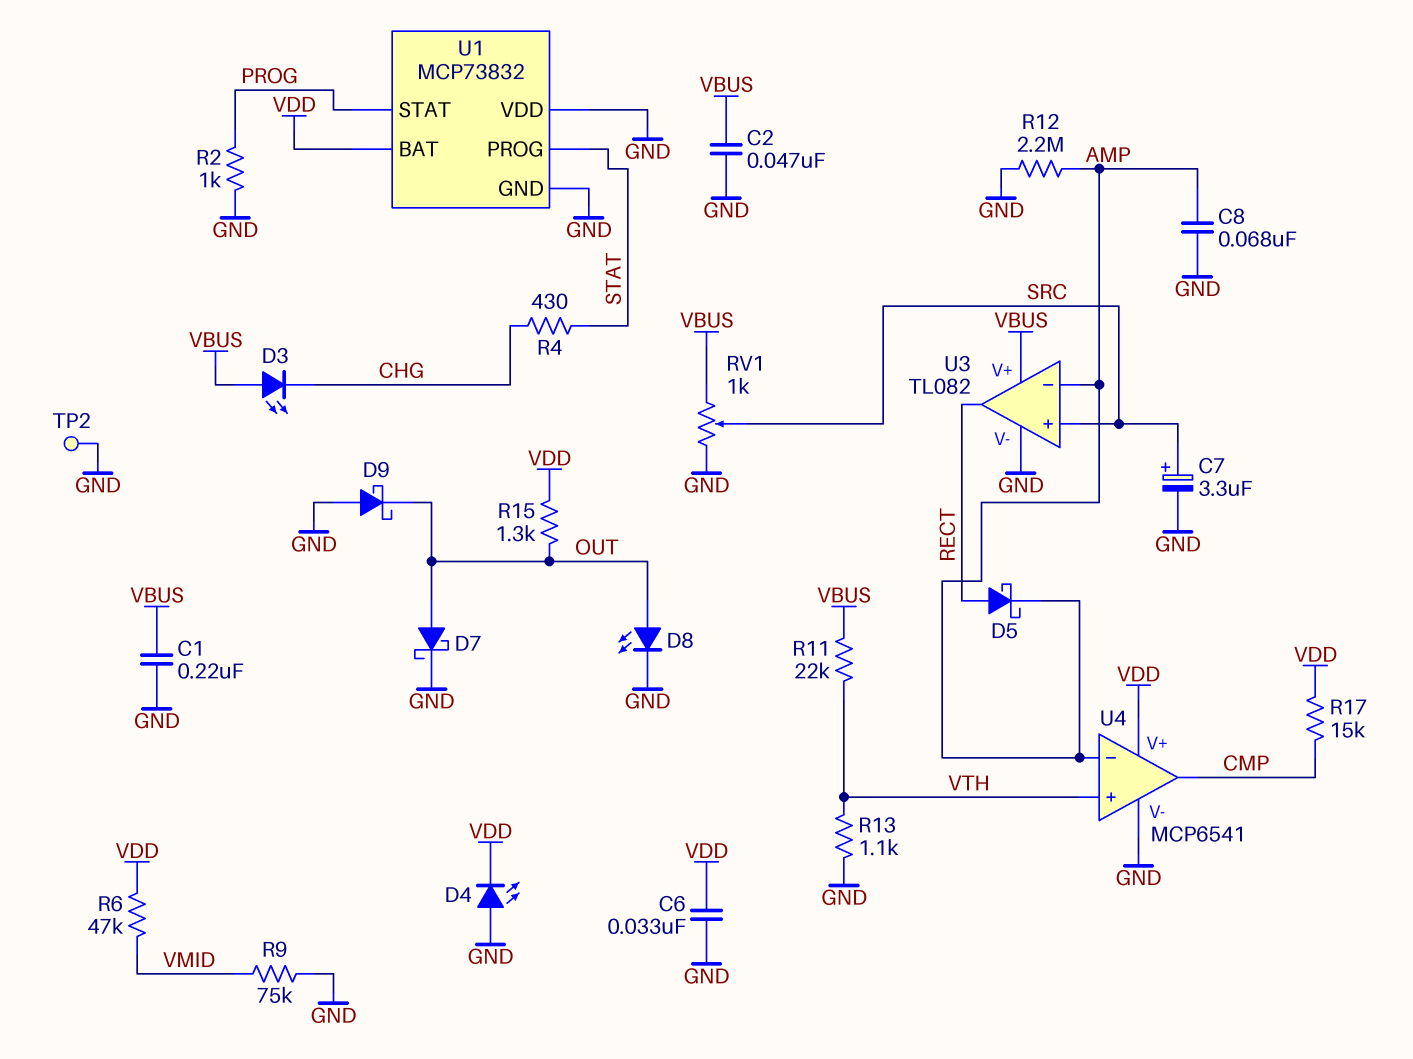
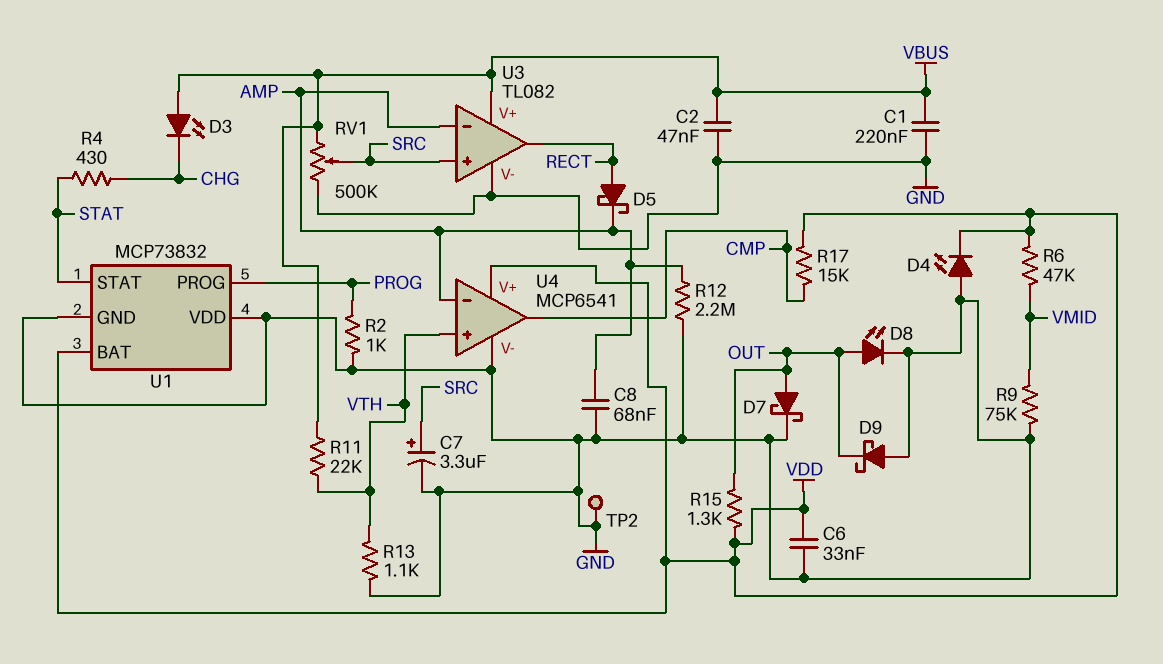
RV1: 1k (GND, VBUS, wiper SRC) -> 500k (GND, VBUS, wiper SRC)
U1 pin PROG: STAT -> PROG
U1 pin STAT: PROG -> STAT

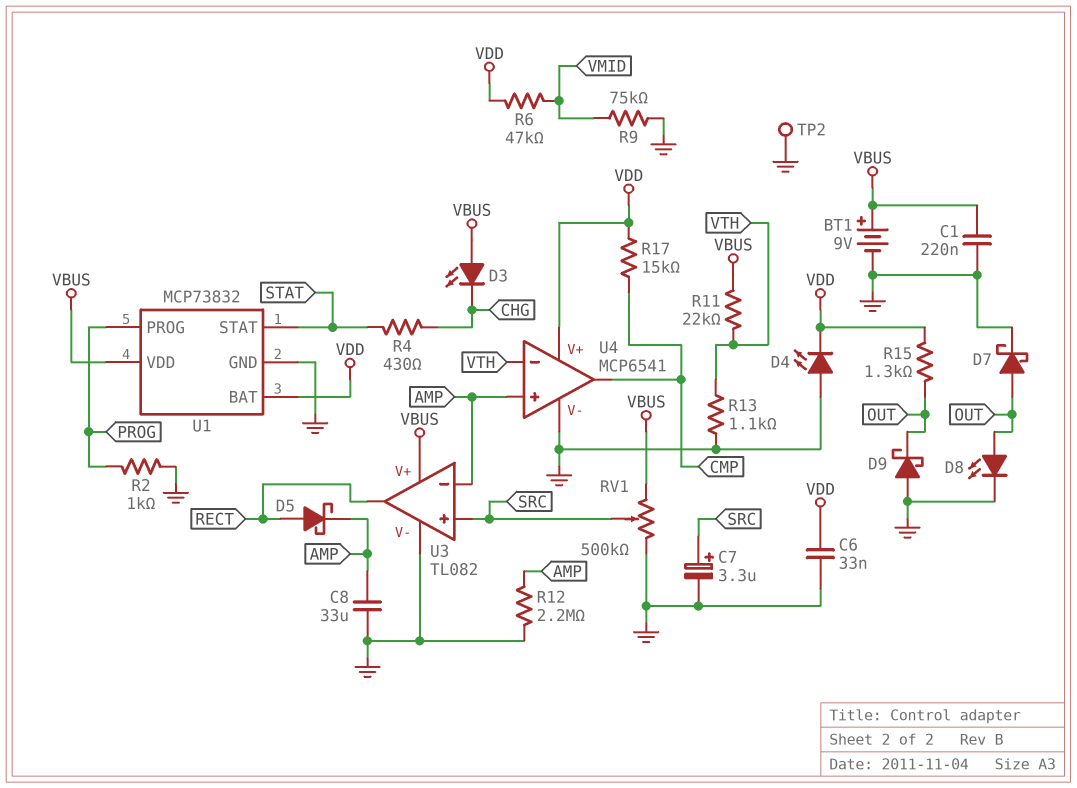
BT1: none -> 9V (plus VBUS, minus GND)
C2: 47nF (GND, VBUS) -> none
C8: 68nF (AMP, GND) -> 33uF (AMP, GND)
U1 pin VDD: GND -> VBUS
U4 pin in+: VTH -> AMP
U4 pin in-: AMP -> VTH

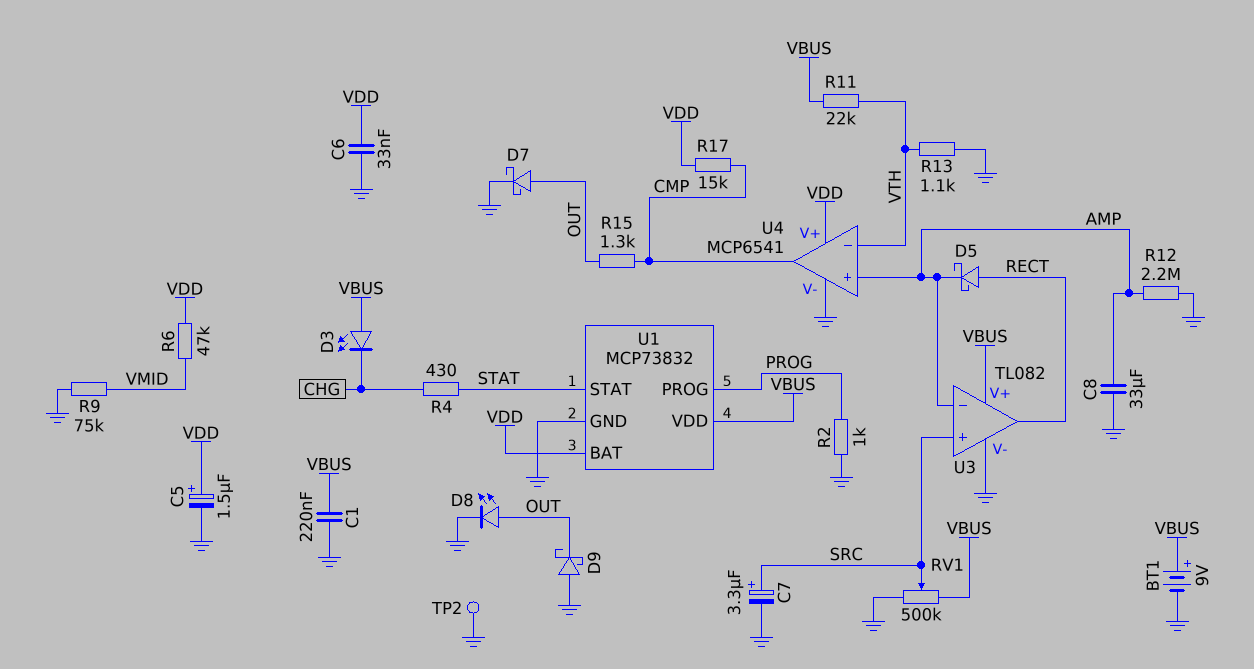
C5: none -> 1.5uF (plus VDD, minus GND)
D4: LED (A GND, K VDD) -> none
R15: 1.3k (OUT, VDD) -> 1.3k (CMP, OUT)

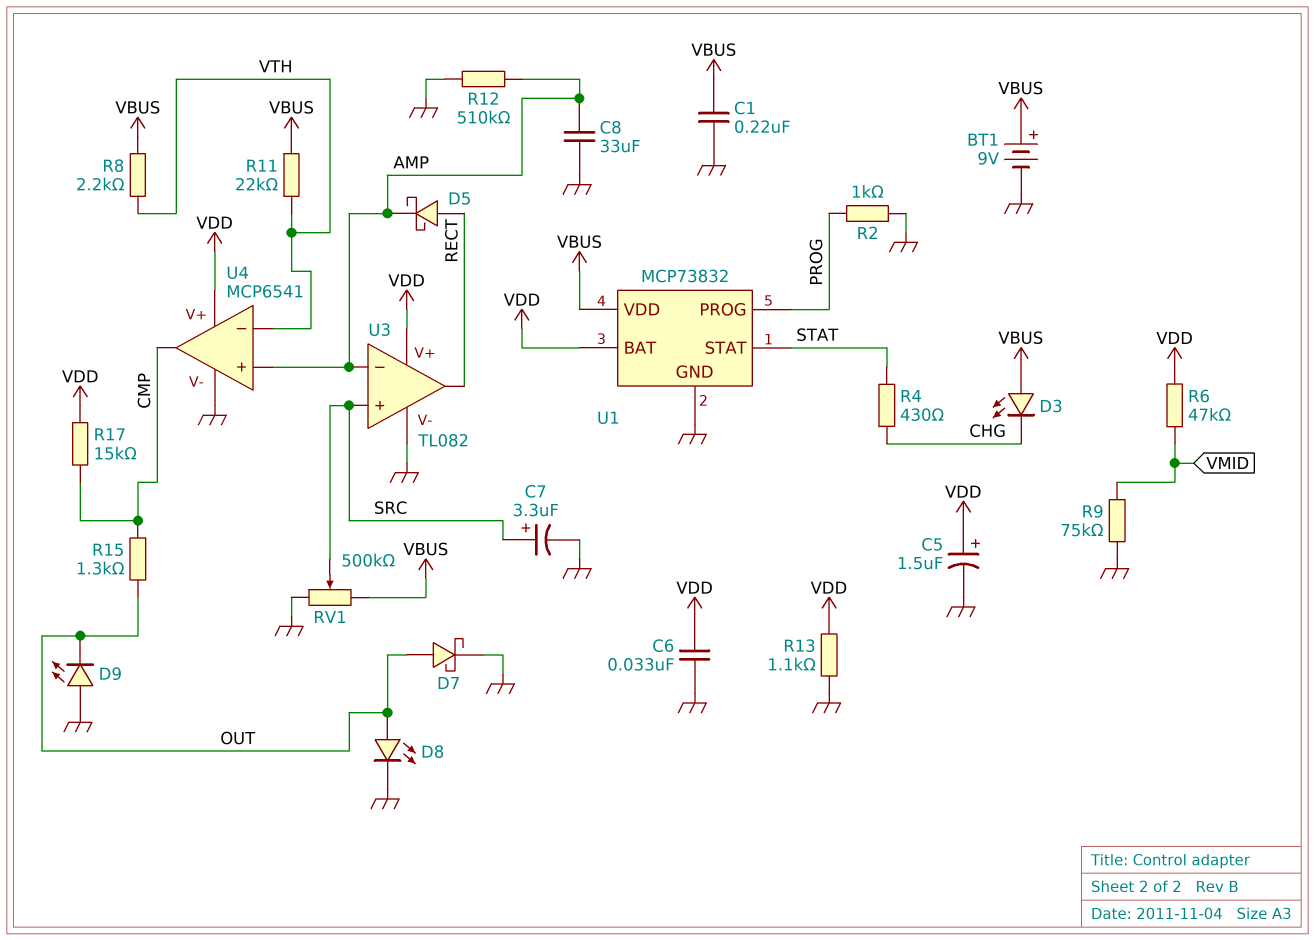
D9: schottky (A GND, K OUT) -> LED (A GND, K OUT)
R8: none -> 2.2k (VBUS, VTH)
R12: 2.2M (AMP, GND) -> 510k (AMP, GND)
R13: 1.1k (GND, VTH) -> 1.1k (GND, VDD)
TP2: test point (GND) -> none
U3 pin V+: VBUS -> VDD

